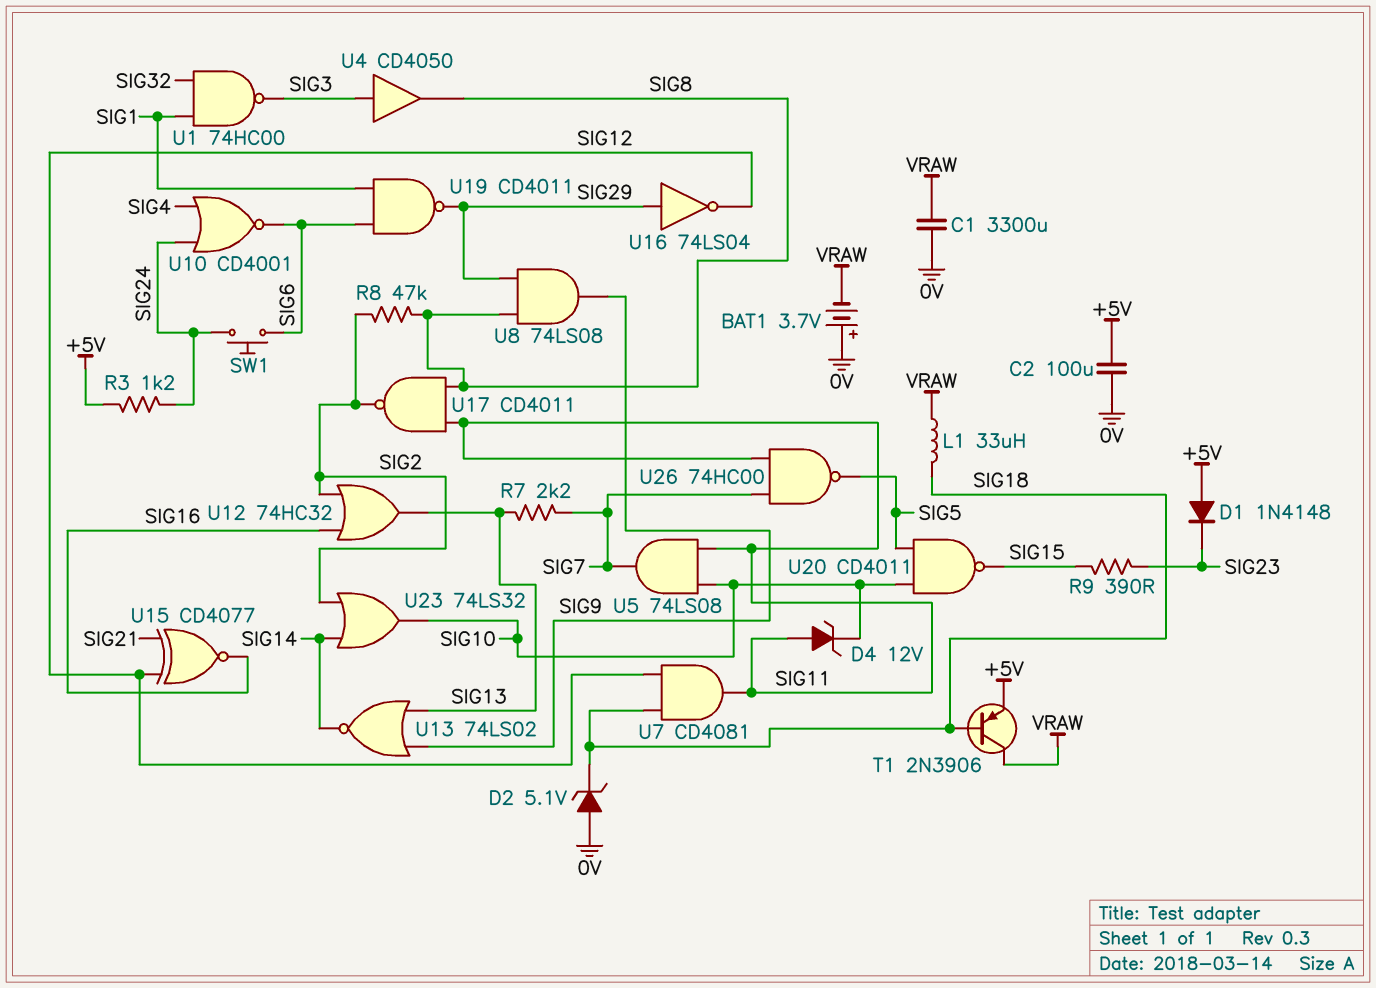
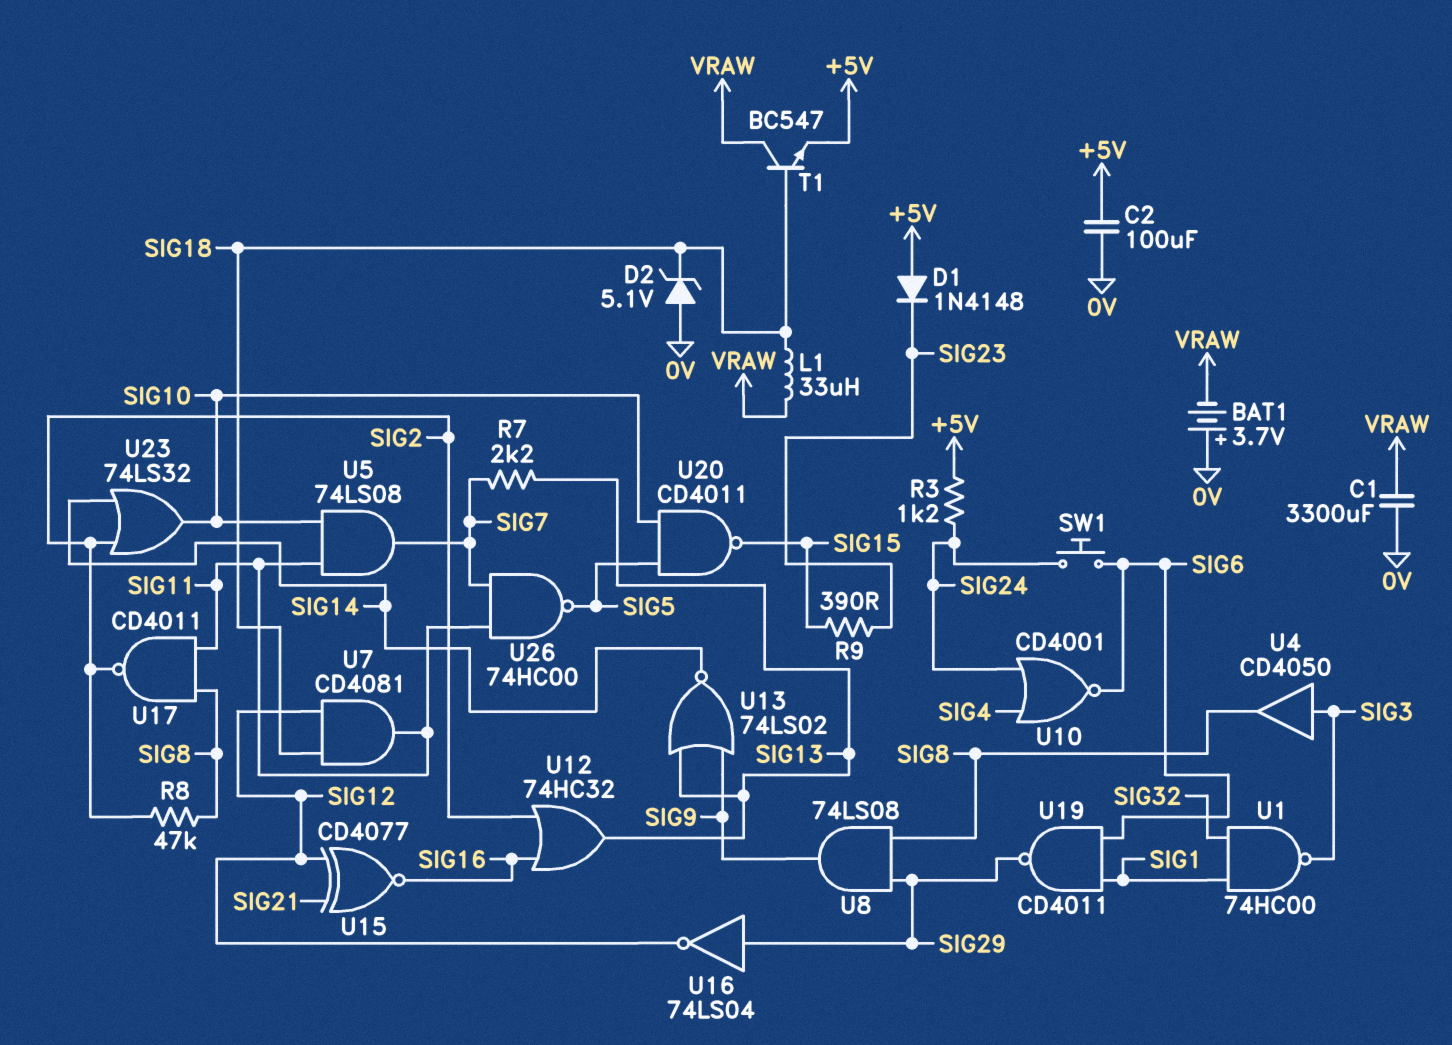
D4: zener 12V (A SIG11, K SIG10) -> none
T1: PNP 2N3906 (B SIG18, C VRAW, E +5V) -> NPN BC547 (B SIG18, C VRAW, E +5V)

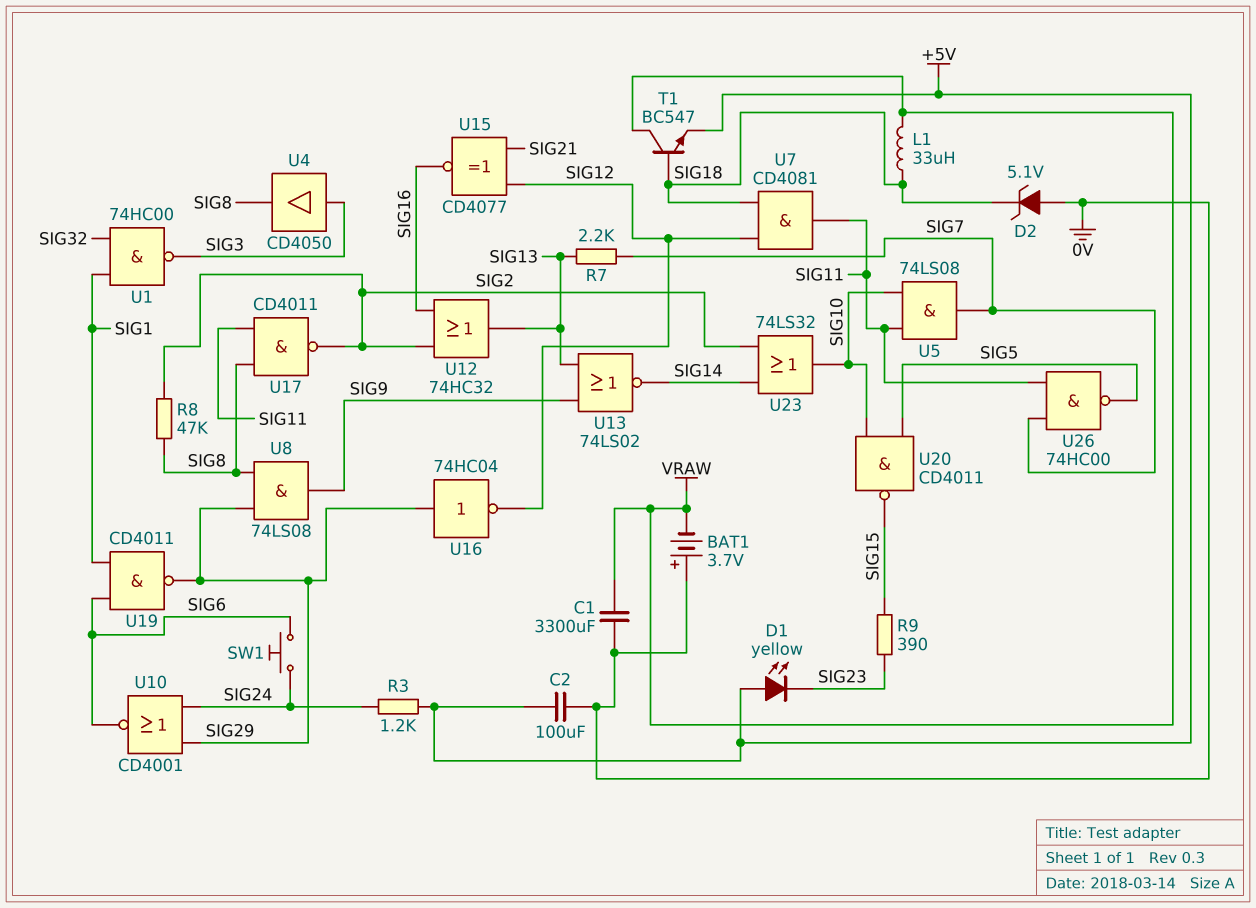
D1: diode 1N4148 (A +5V, K SIG23) -> LED yellow (A +5V, K SIG23)
U10: NOR CD4001 (in SIG4, in SIG24, out SIG6) -> NOR CD4001 (in SIG24, in SIG29, out SIG6)
U16: NOT 74LS04 (in SIG29, out SIG12) -> NOT 74HC04 (in SIG29, out SIG12)

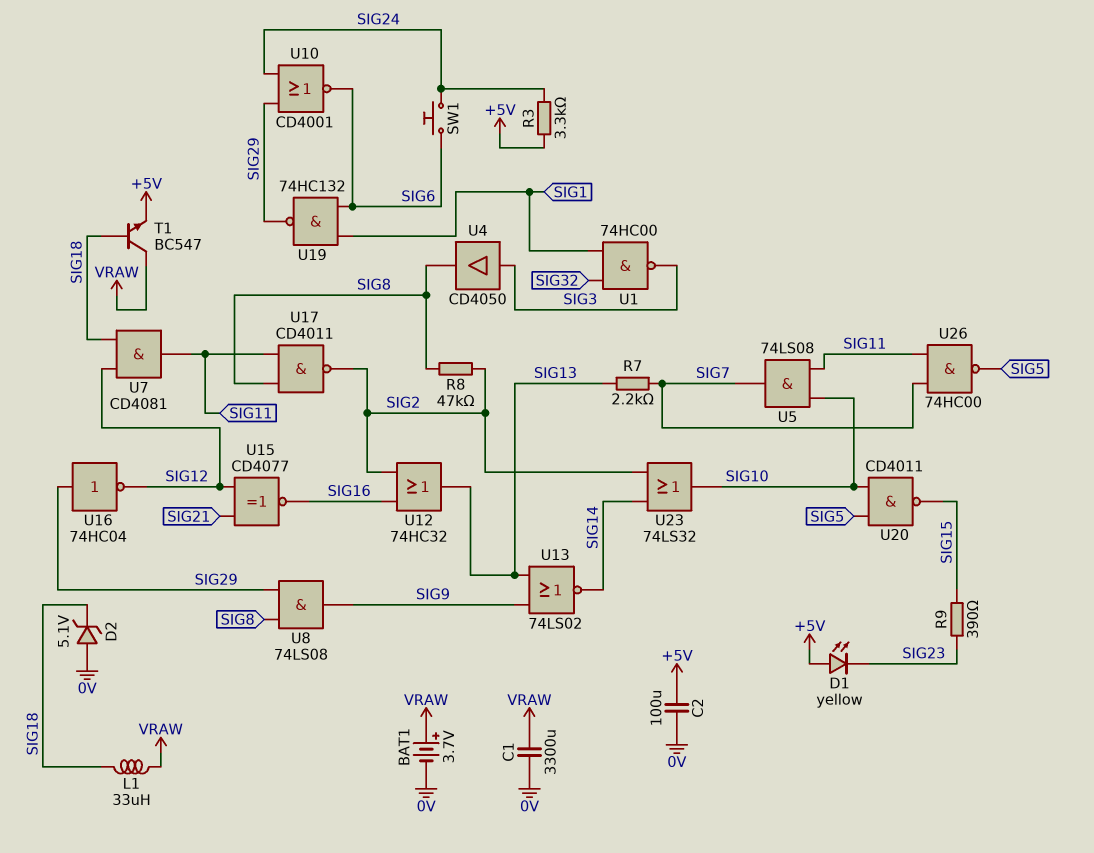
BAT1: 3.7V (plus 0V, minus VRAW) -> 3.7V (plus VRAW, minus 0V)
R3: 1.2k (+5V, SIG24) -> 3.3k (+5V, SIG24)
U19: NAND CD4011 (in SIG1, in SIG6, out SIG29) -> NAND 74HC132 (in SIG1, in SIG6, out SIG29)

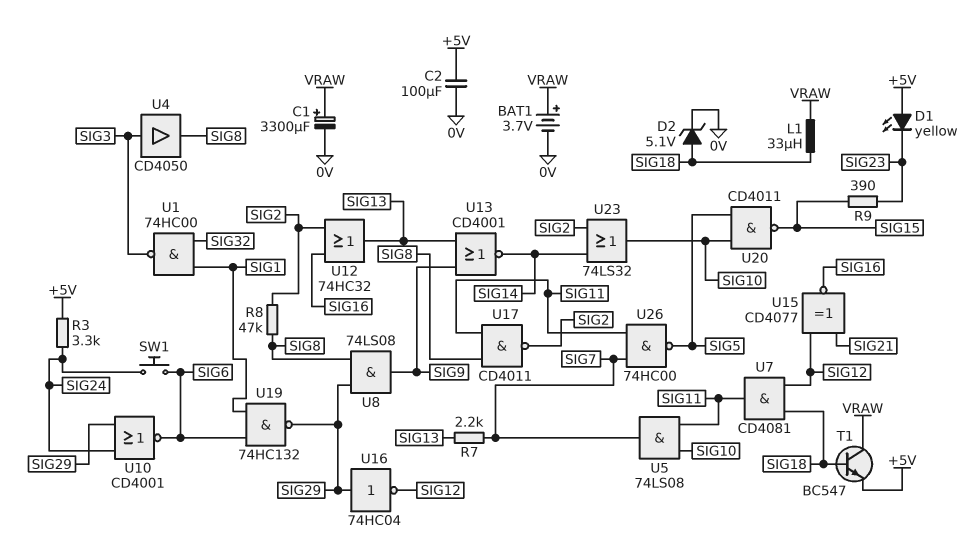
C1: 3300uF (0V, VRAW) -> 3300uF (plus VRAW, minus 0V)
D2: zener 5.1V (A 0V, K SIG18) -> zener 5.1V (A SIG18, K 0V)
U13: NOR 74LS02 (in SIG9, in SIG13, out SIG14) -> NOR CD4001 (in SIG9, in SIG13, out SIG14)

